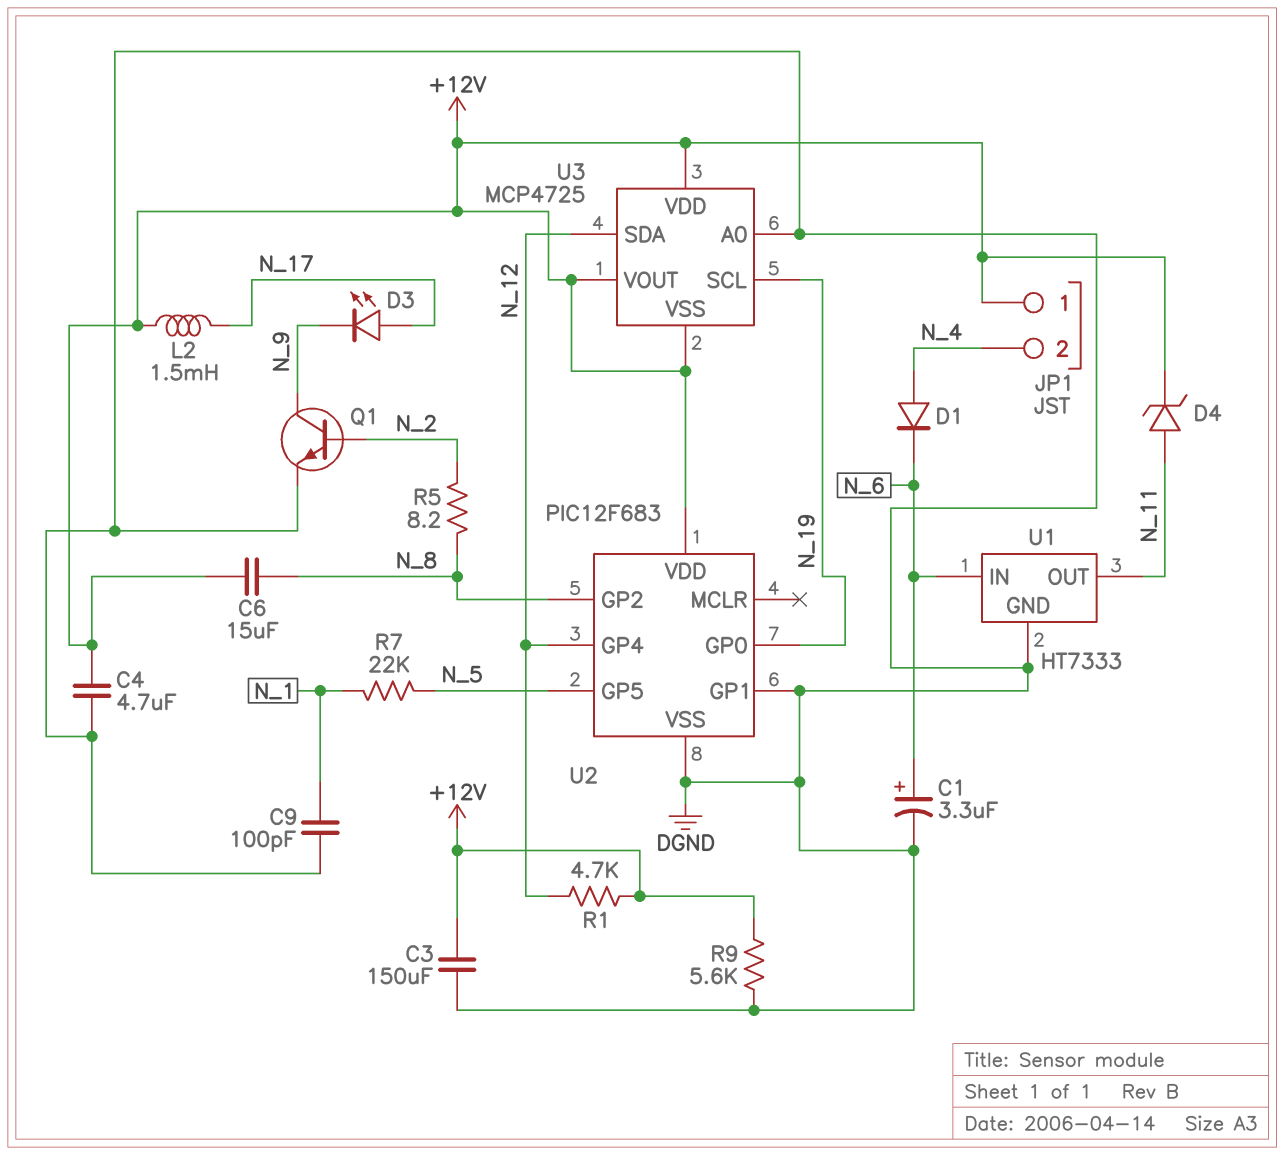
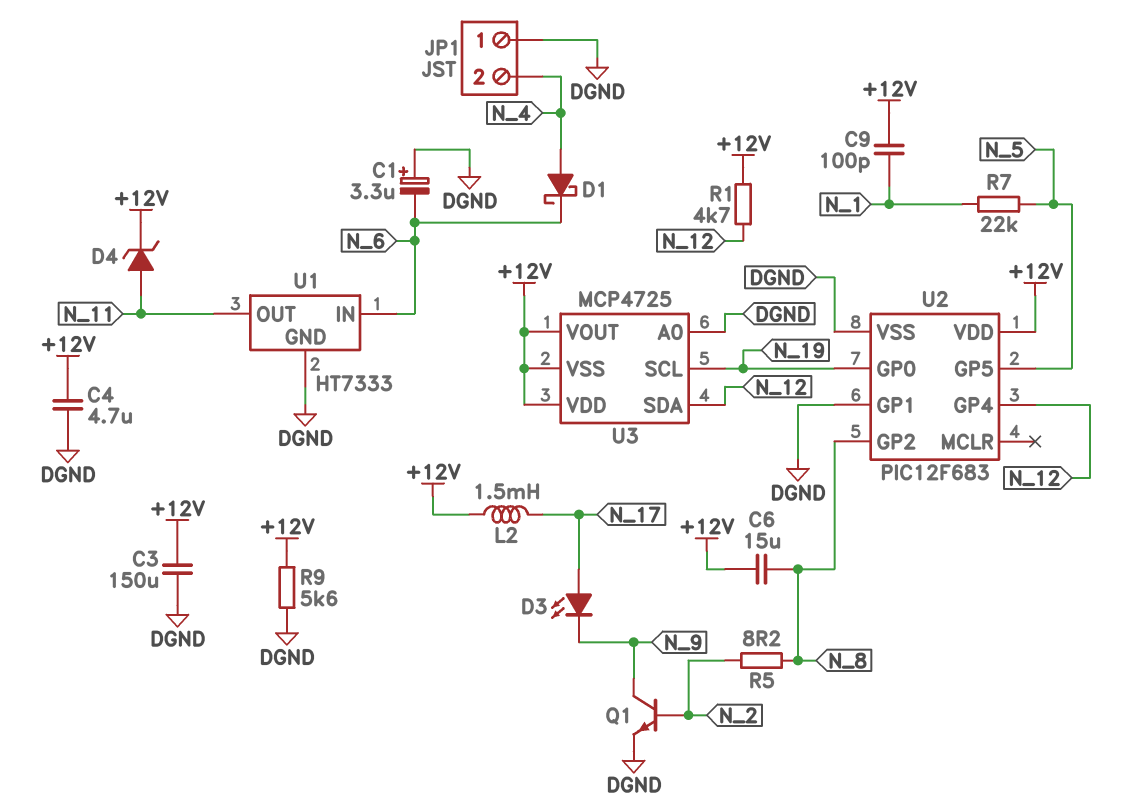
C1: 3.3uF (plus N_6, minus DGND) -> 3.3uF (plus DGND, minus N_6)
C9: 100pF (DGND, N_1) -> 100pF (+12V, N_1)
D1: diode (A N_4, K N_6) -> schottky (A N_4, K N_6)
JP1 pin 1: +12V -> DGND

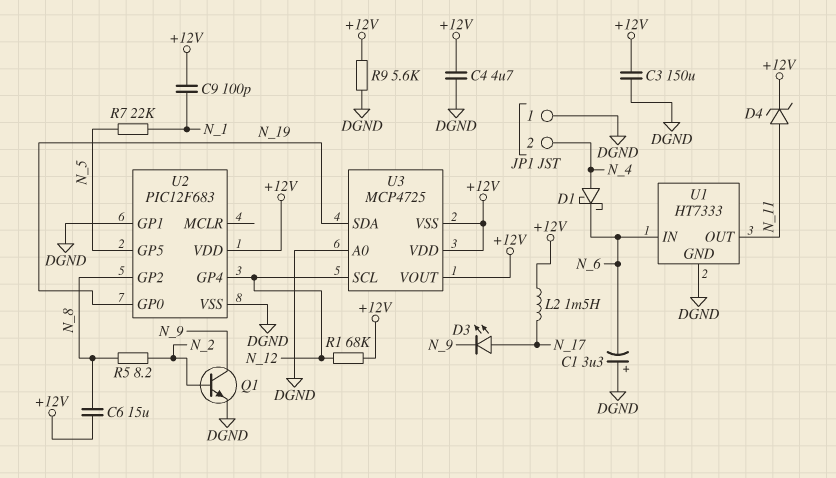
R1: 4.7k (+12V, N_12) -> 68k (+12V, N_12)
U3 pin SCL: N_19 -> N_12
U3 pin SDA: N_12 -> N_19

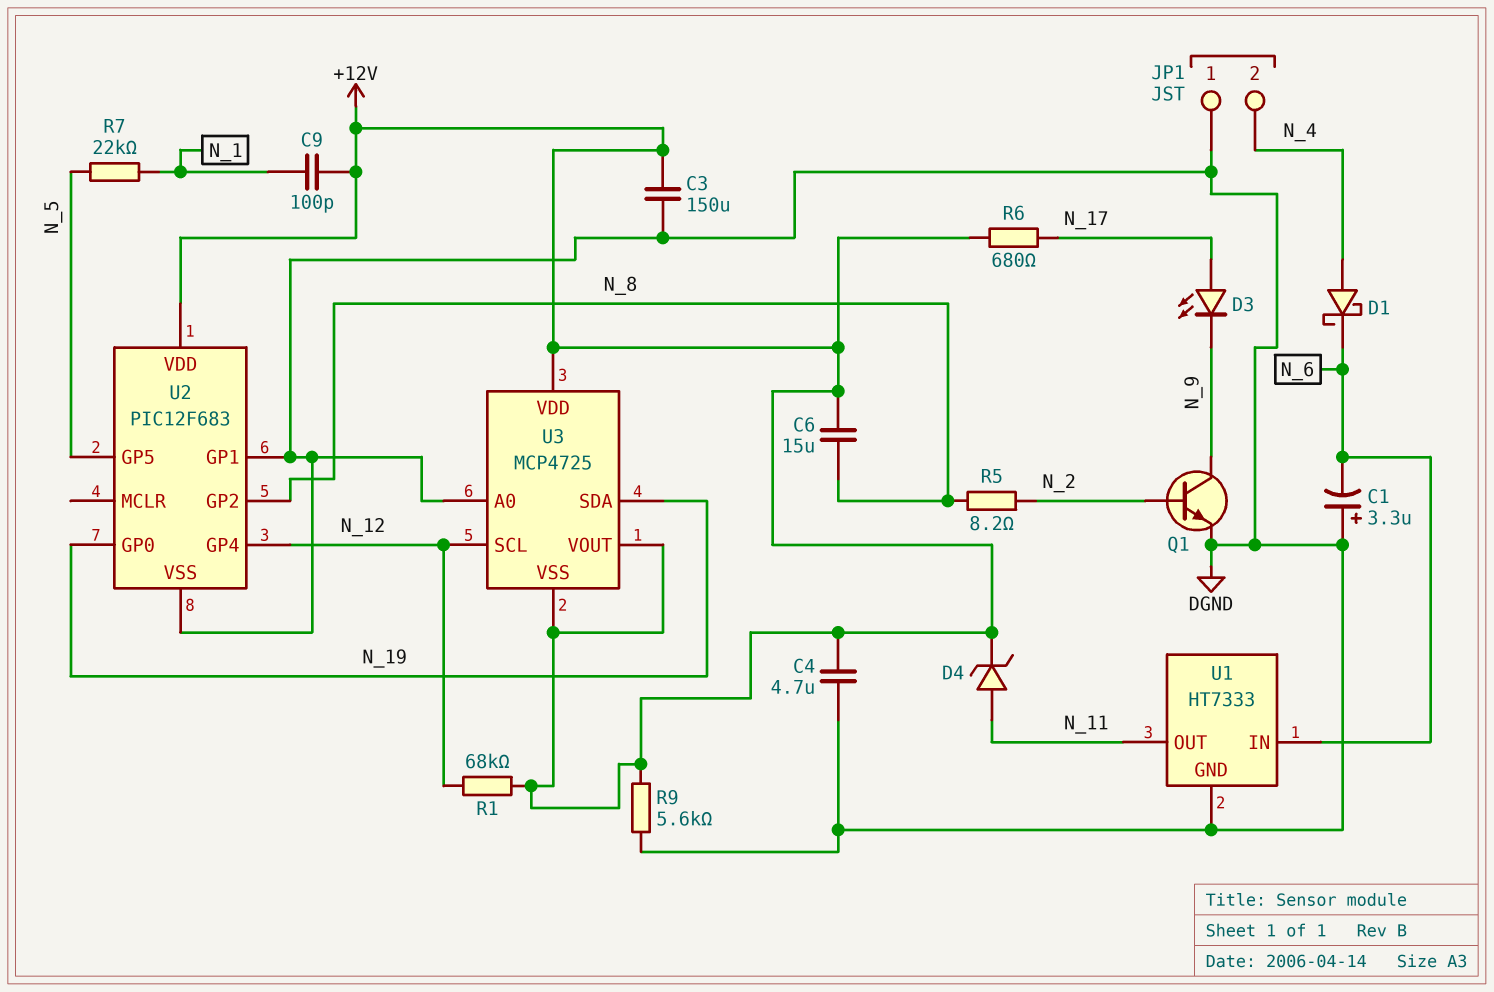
L2: 1.5mH (+12V, N_17) -> none
R6: none -> 680 (+12V, N_17)

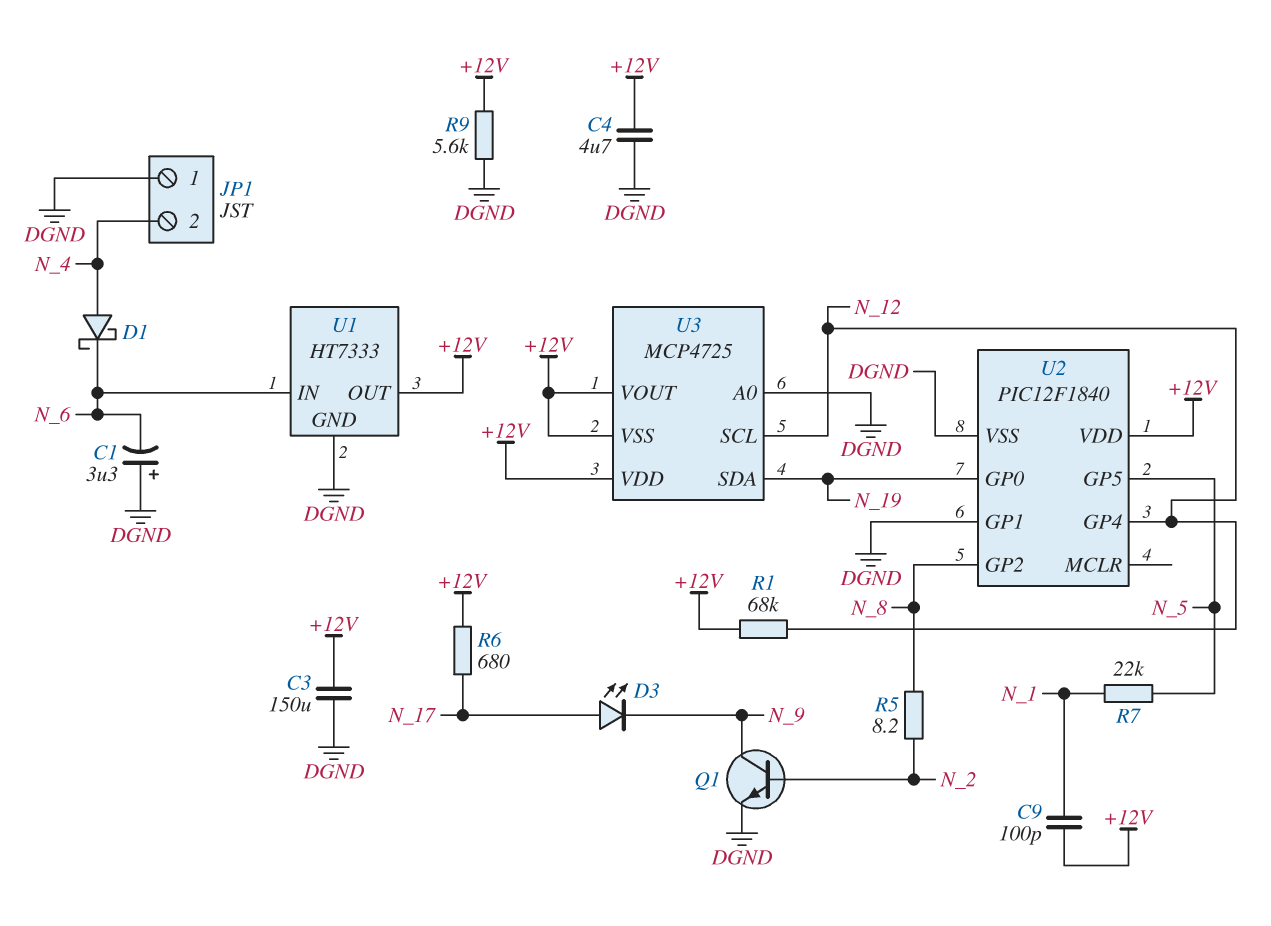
C6: 15uF (+12V, N_8) -> none
D4: zener (A N_11, K +12V) -> none
U1 pin OUT: N_11 -> +12V
U2: PIC12F683 -> PIC12F1840

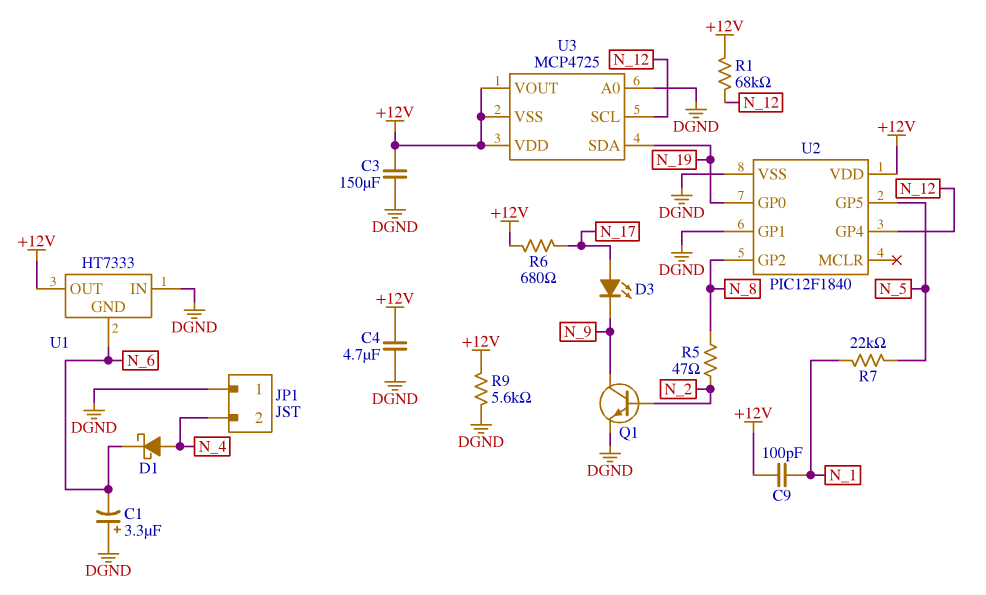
R5: 8.2 (N_2, N_8) -> 47 (N_2, N_8)
U1 pin GND: DGND -> N_6
U1 pin IN: N_6 -> DGND

